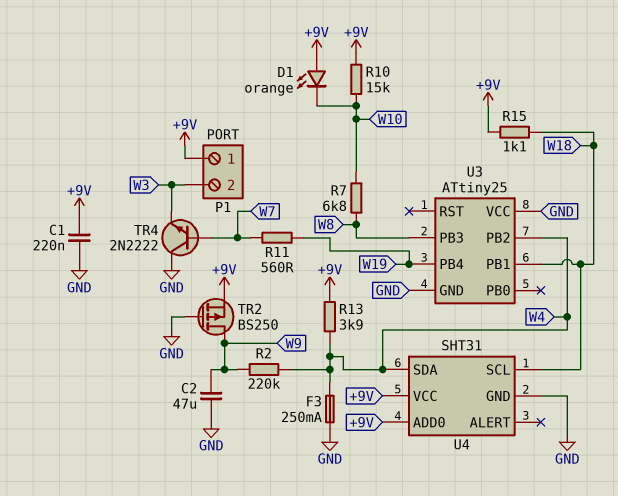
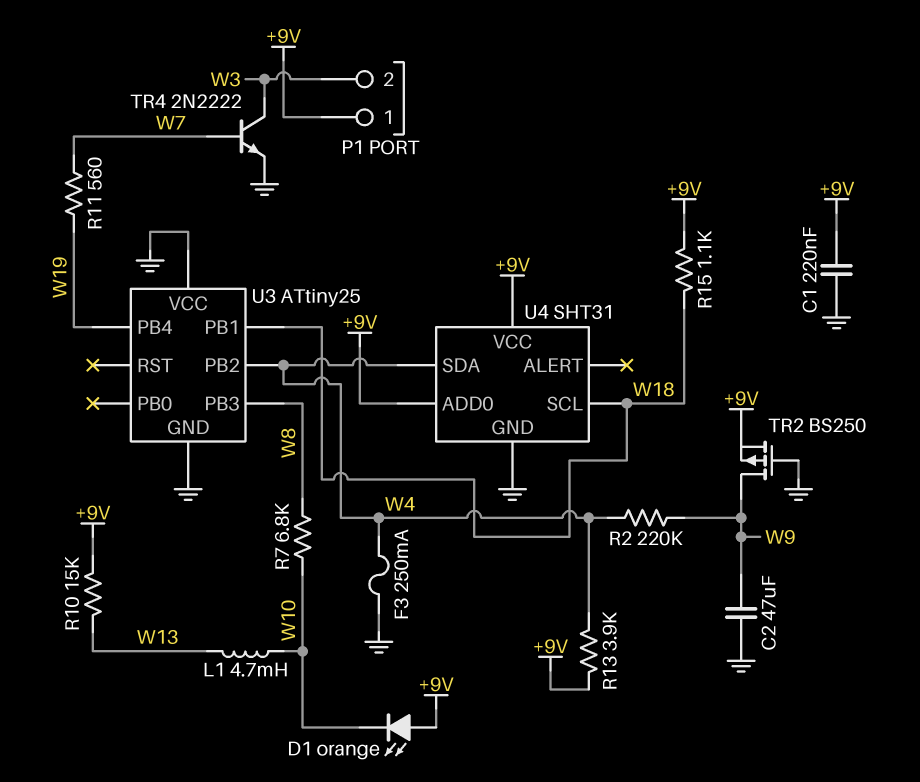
L1: none -> 4.7mH (W10, W13)
R10: 15k (+9V, W10) -> 15k (+9V, W13)
TR4: NPN 2N2222 (B W7, C GND, E W3) -> NPN 2N2222 (B W7, C W3, E GND)

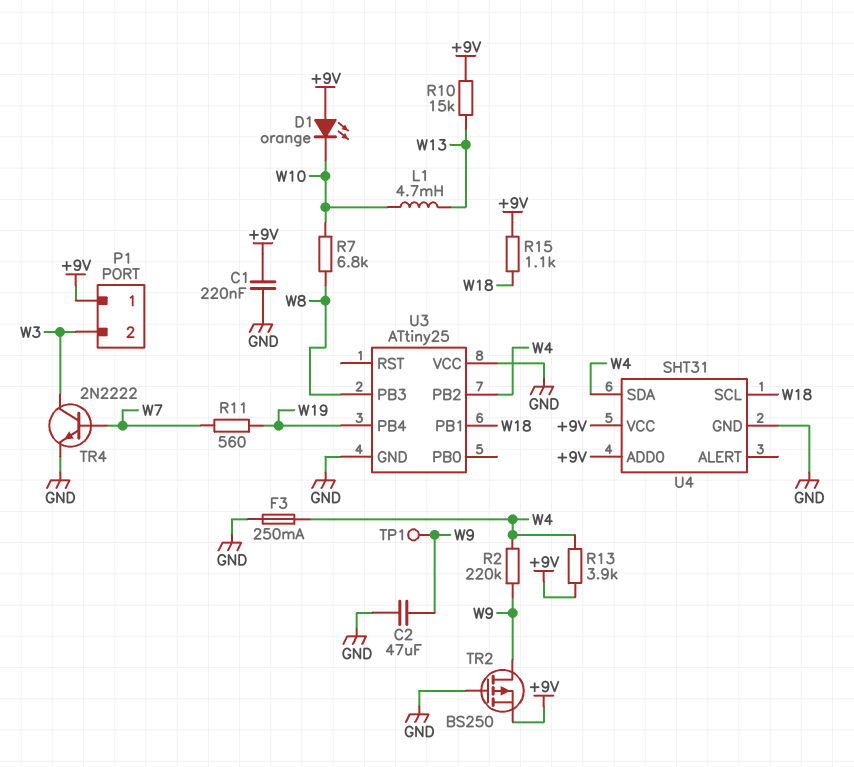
TP1: none -> test point (W9)

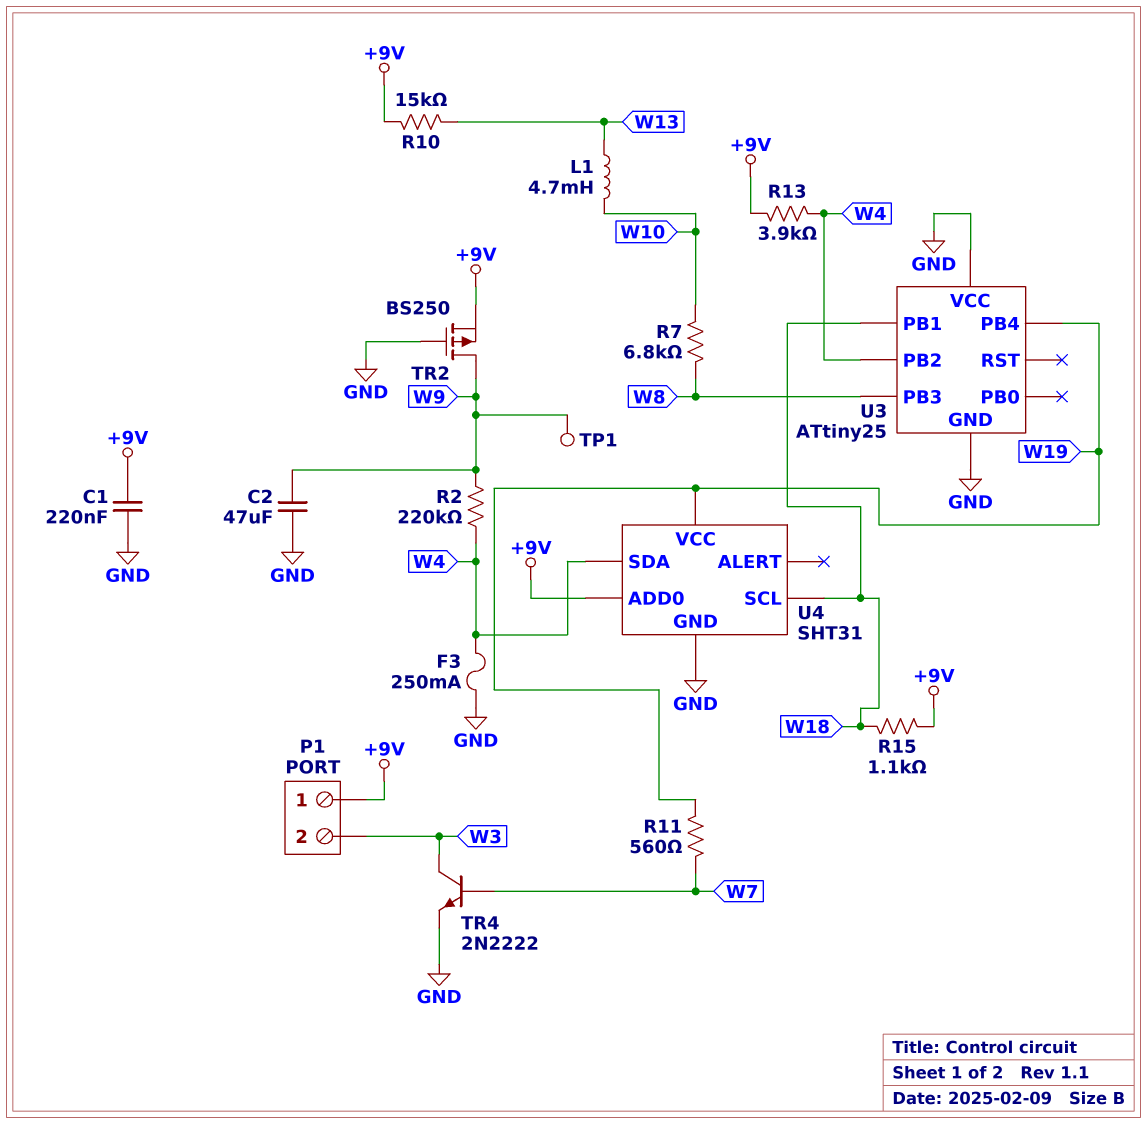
D1: LED orange (A +9V, K W10) -> none
U4 pin VCC: +9V -> W19

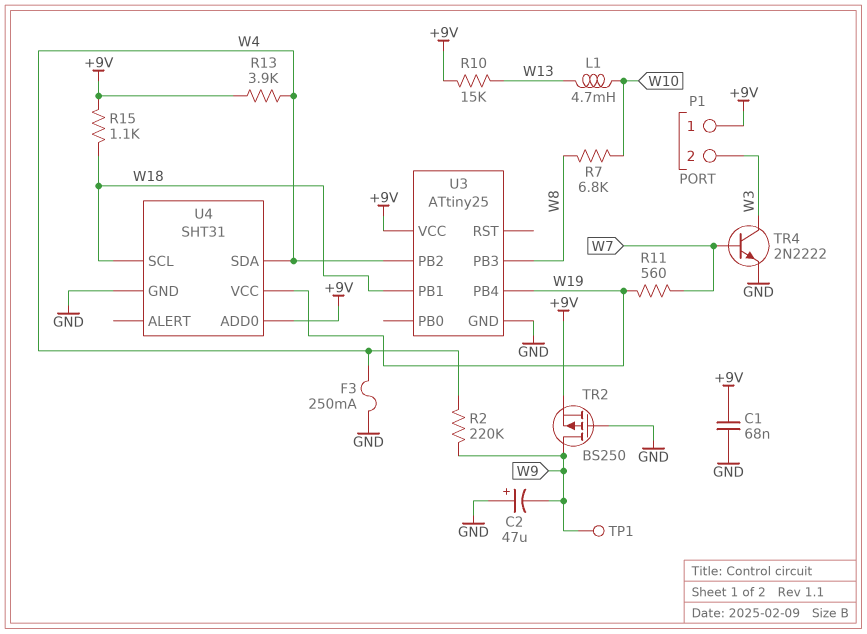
C1: 220nF (+9V, GND) -> 68nF (+9V, GND)
C2: 47uF (GND, W9) -> 47uF (plus GND, minus W9)
U3 pin VCC: GND -> +9V

